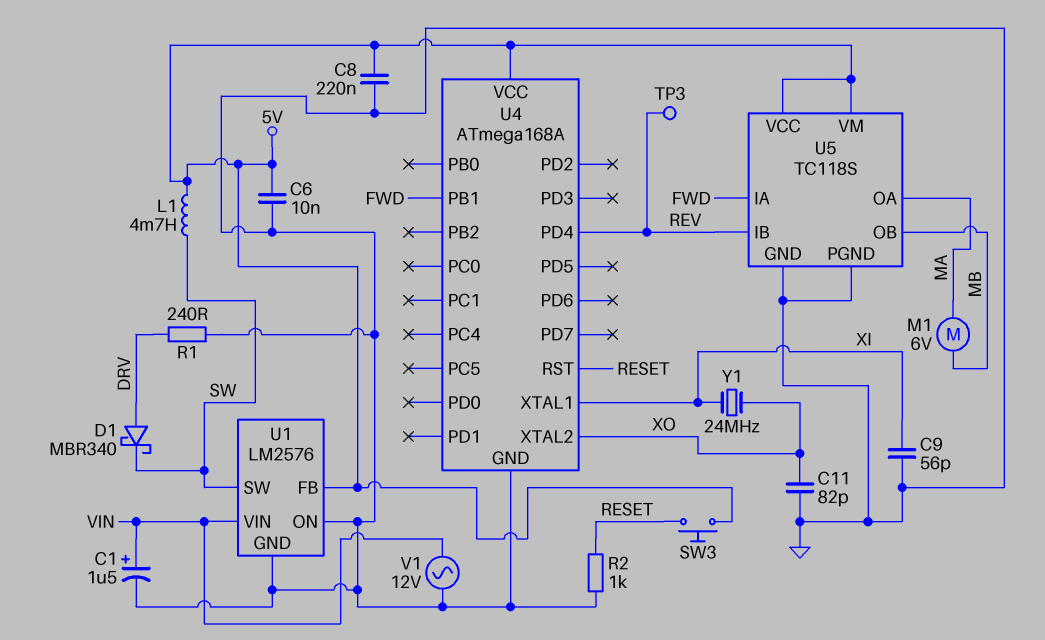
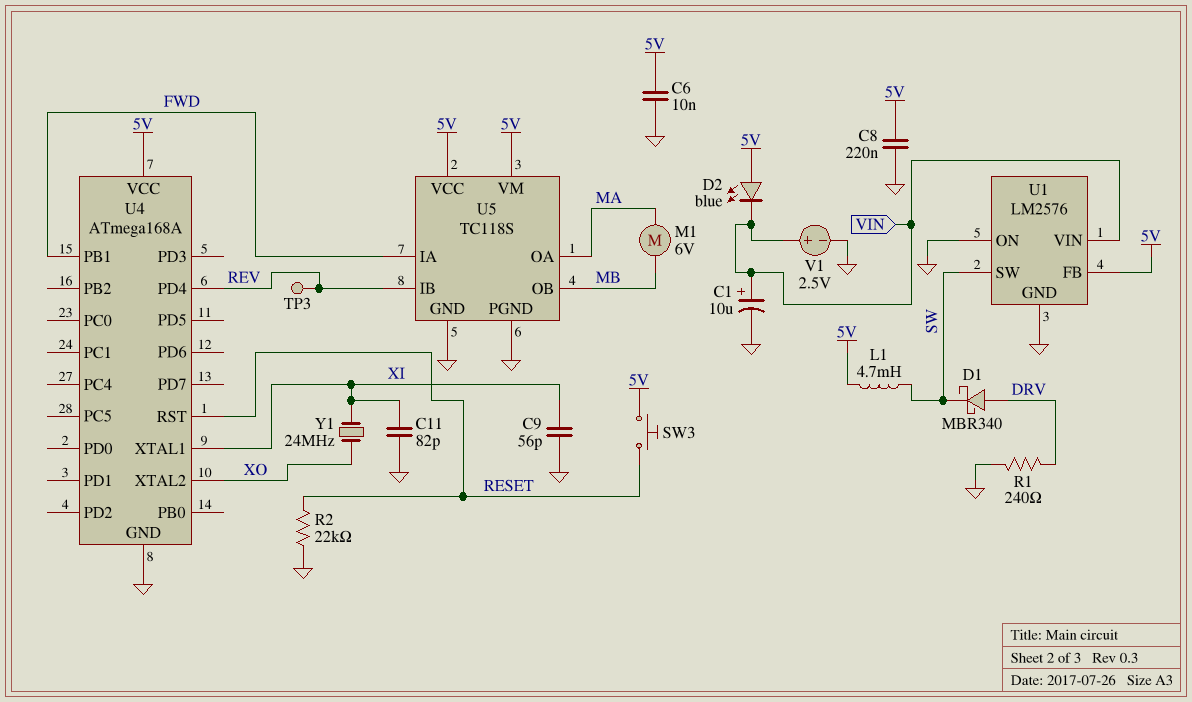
C1: 1.5uF (plus VIN, minus GND) -> 10uF (plus VIN, minus GND)
C11: 82pF (GND, XO) -> 82pF (GND, XI)
D2: none -> LED blue (A 5V, K VIN)
R2: 1k (GND, RESET) -> 22k (GND, RESET)
V1: AC 12V (GND, VIN) -> 2.5V (plus VIN, minus GND)

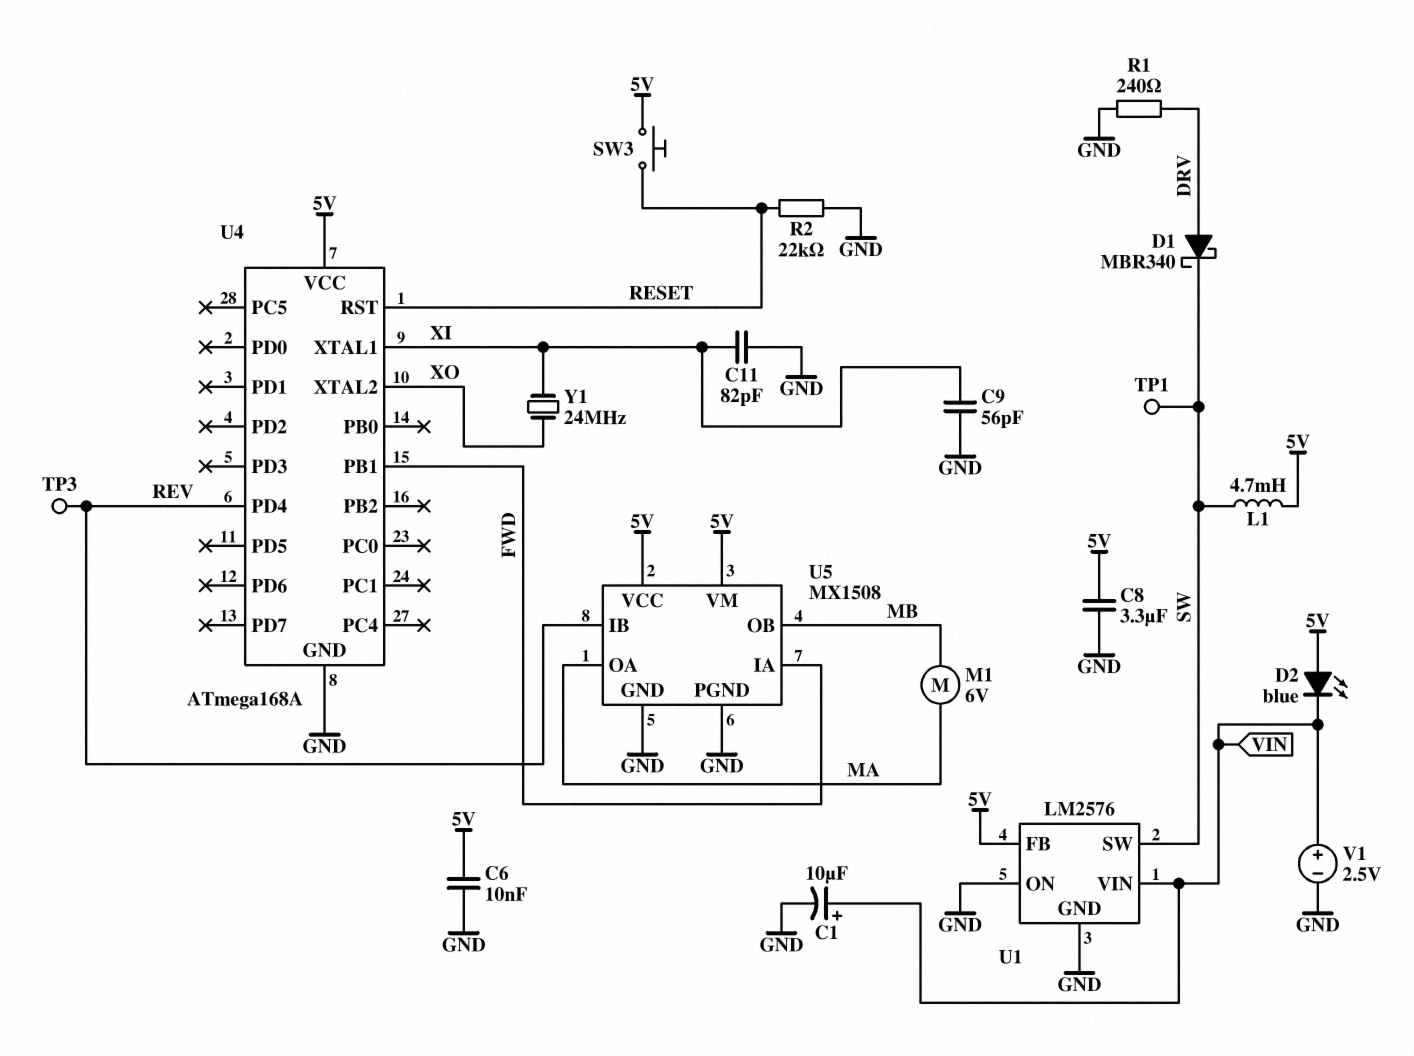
C8: 220nF (5V, GND) -> 3.3uF (5V, GND)
TP1: none -> test point (SW)
U5: TC118S -> MX1508

